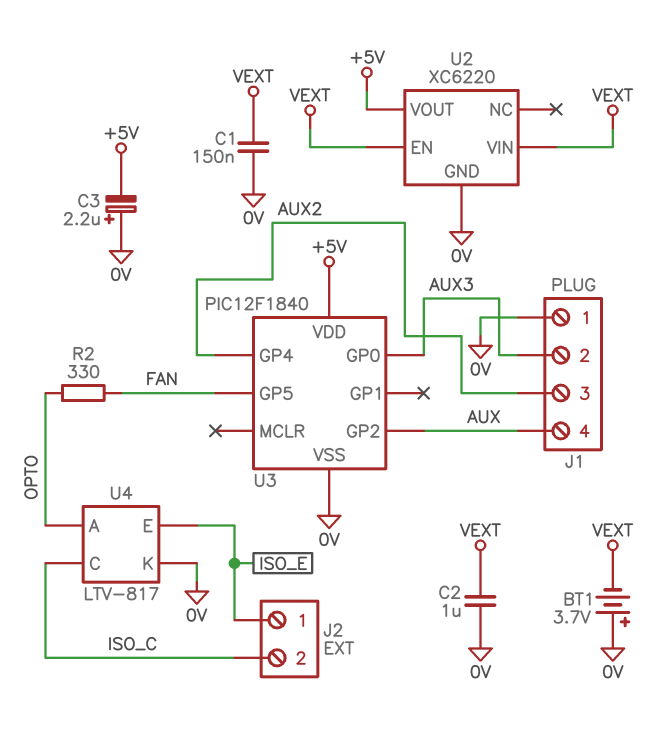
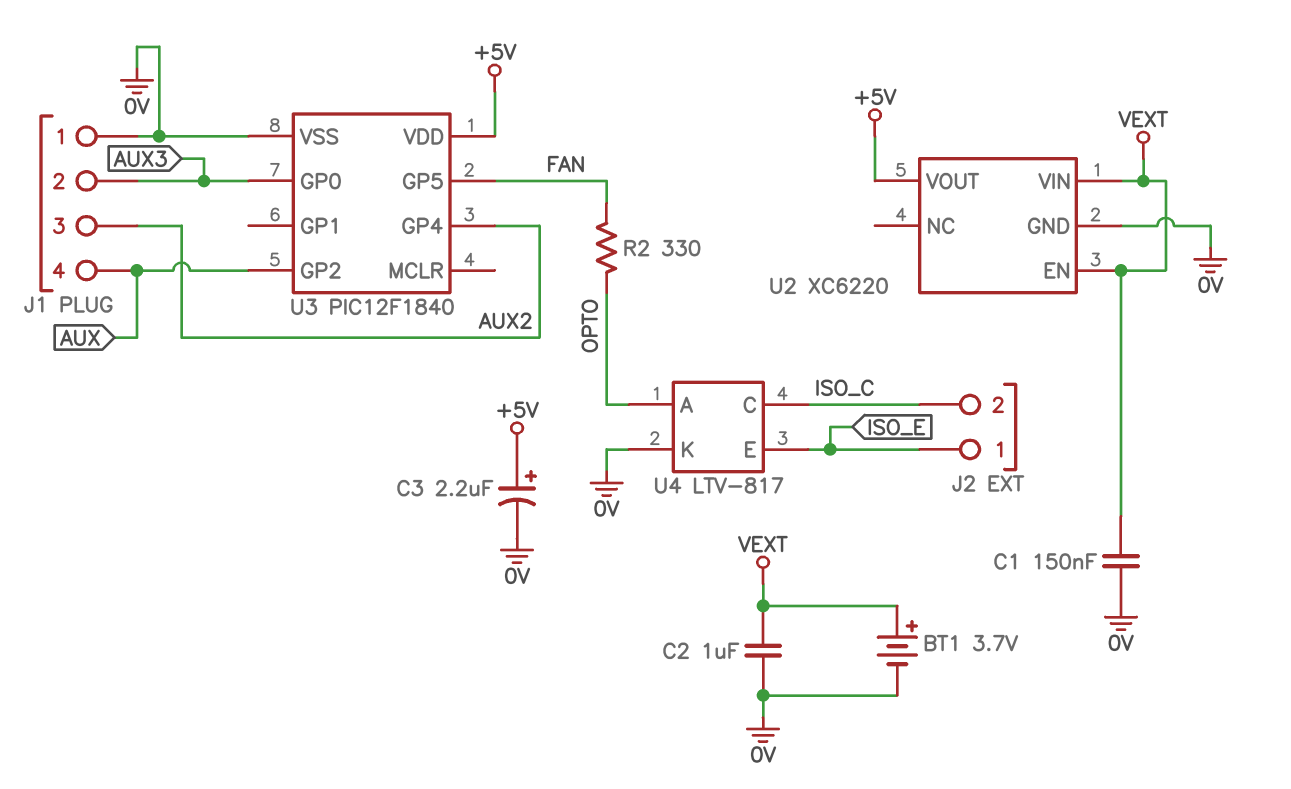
BT1: 3.7V (plus 0V, minus VEXT) -> 3.7V (plus VEXT, minus 0V)
C3: 2.2uF (plus 0V, minus +5V) -> 2.2uF (plus +5V, minus 0V)

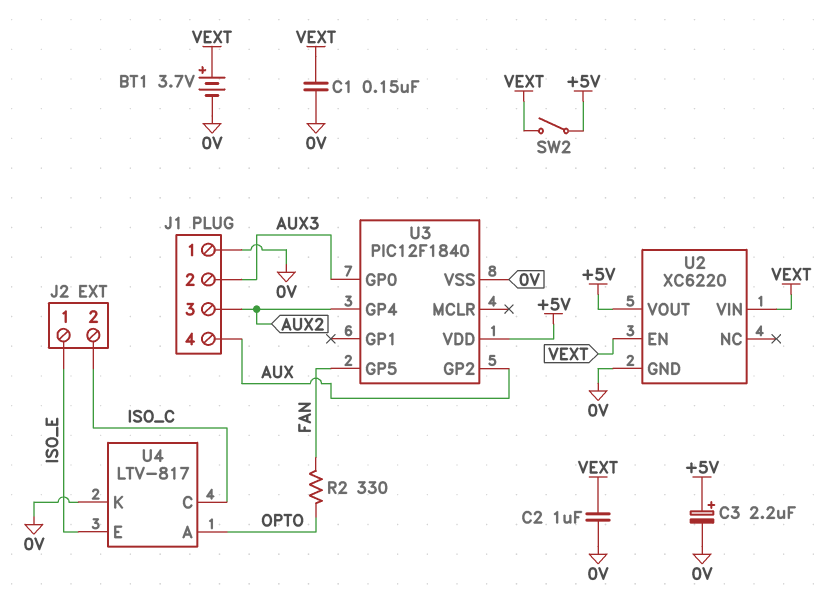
SW2: none -> switch (+5V, VEXT)

